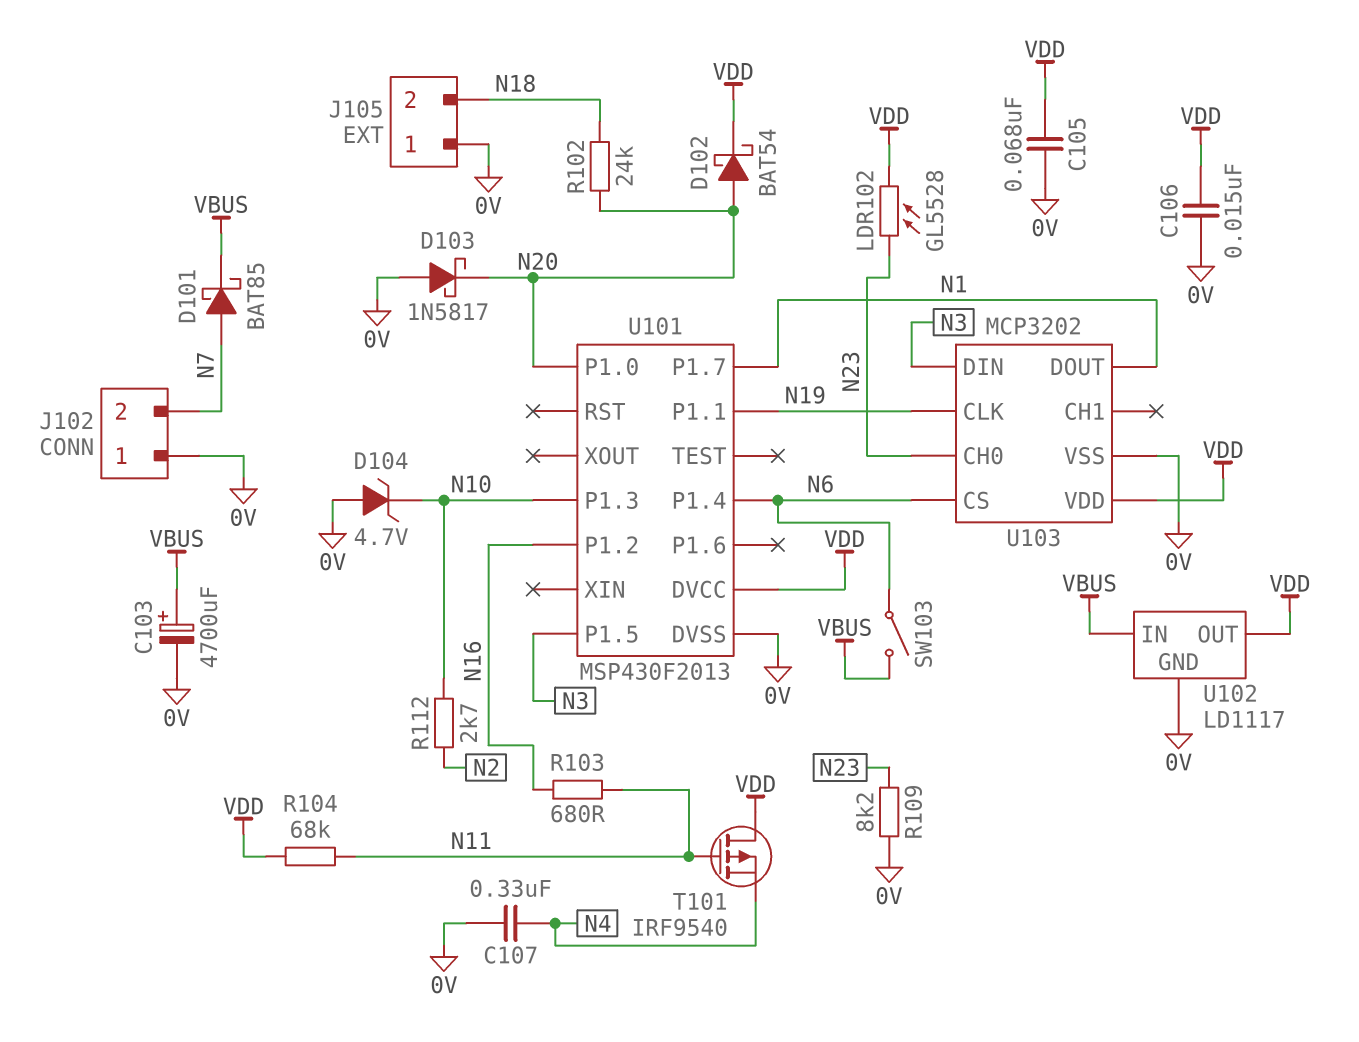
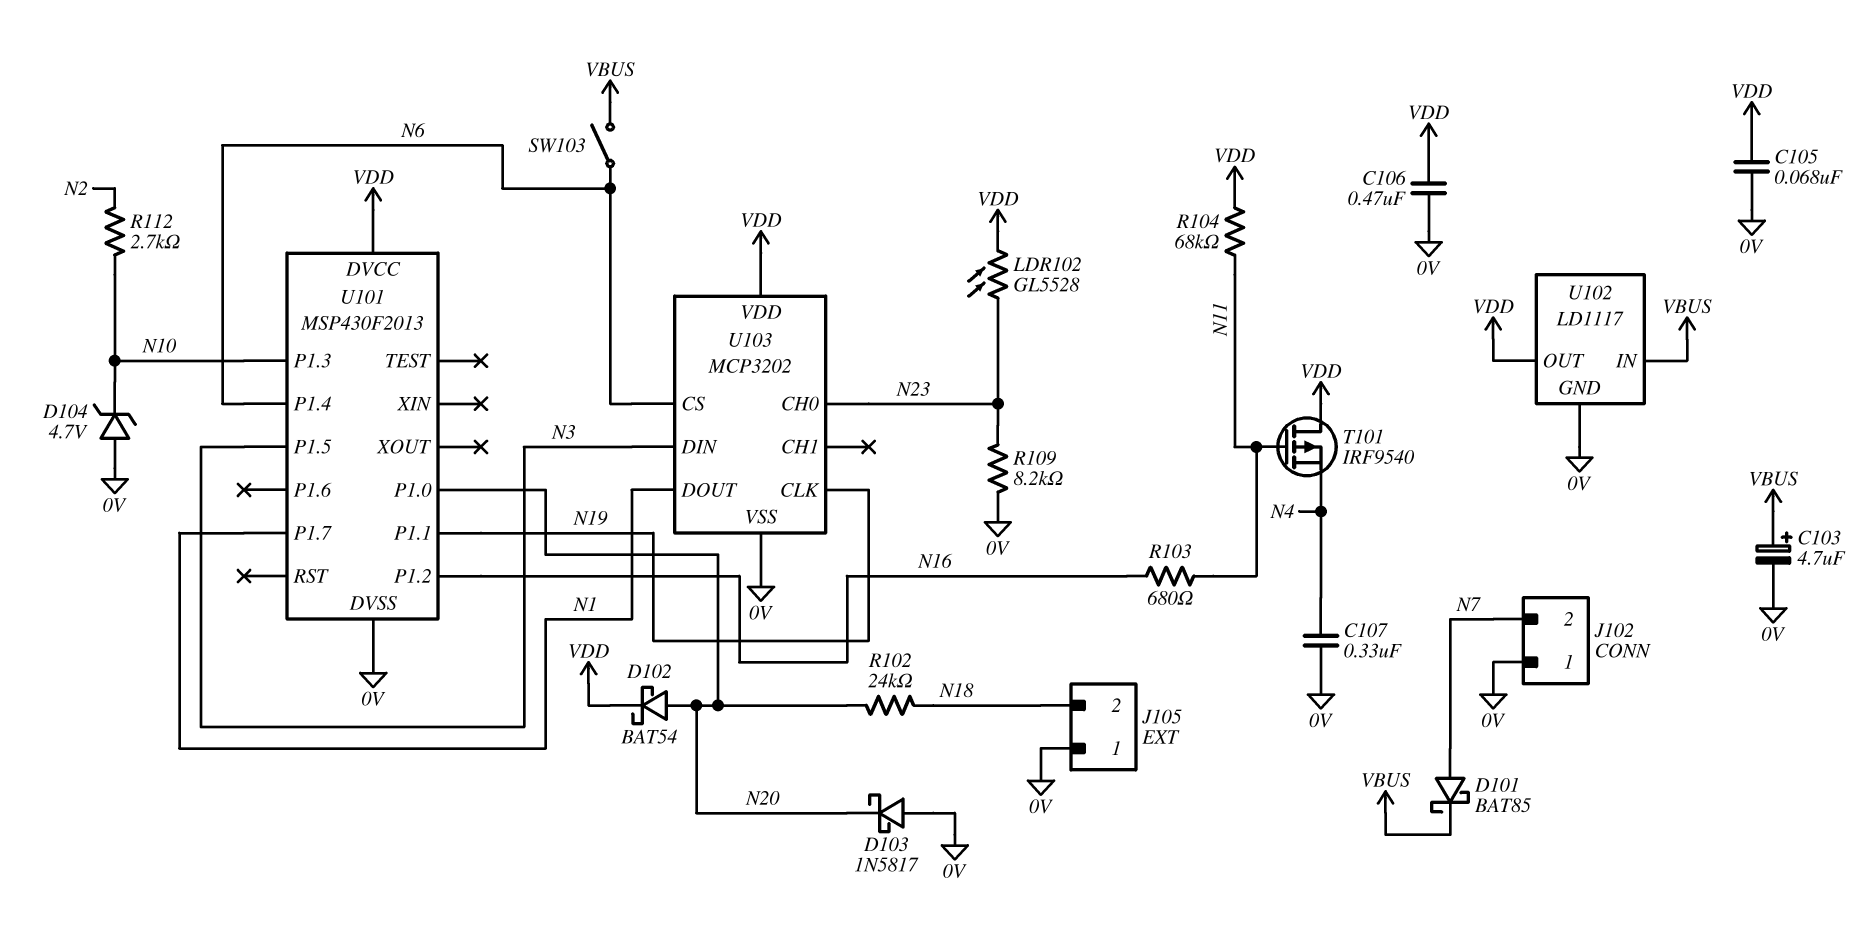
C103: 4700uF (plus VBUS, minus 0V) -> 4.7uF (plus VBUS, minus 0V)
C106: 15nF (0V, VDD) -> 470nF (0V, VDD)

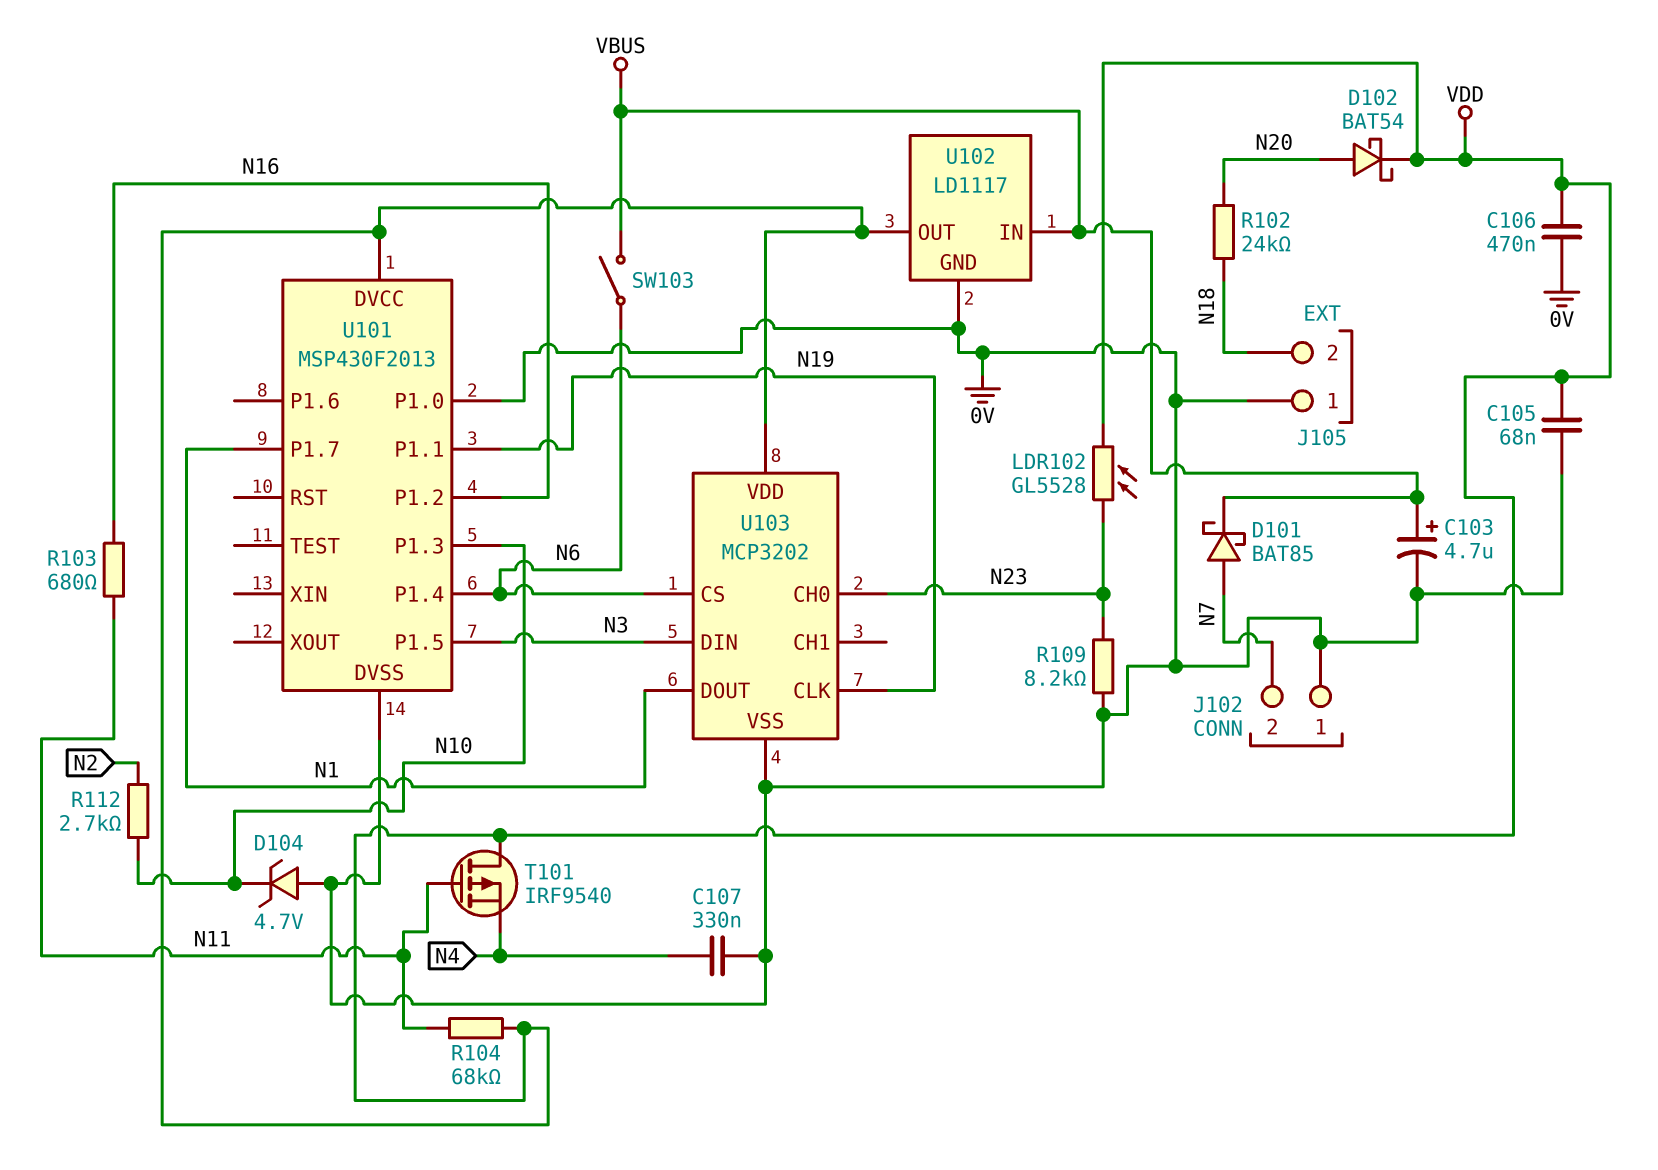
D103: schottky 1N5817 (A 0V, K N20) -> none
U101 pin P1.0: N20 -> 0V

